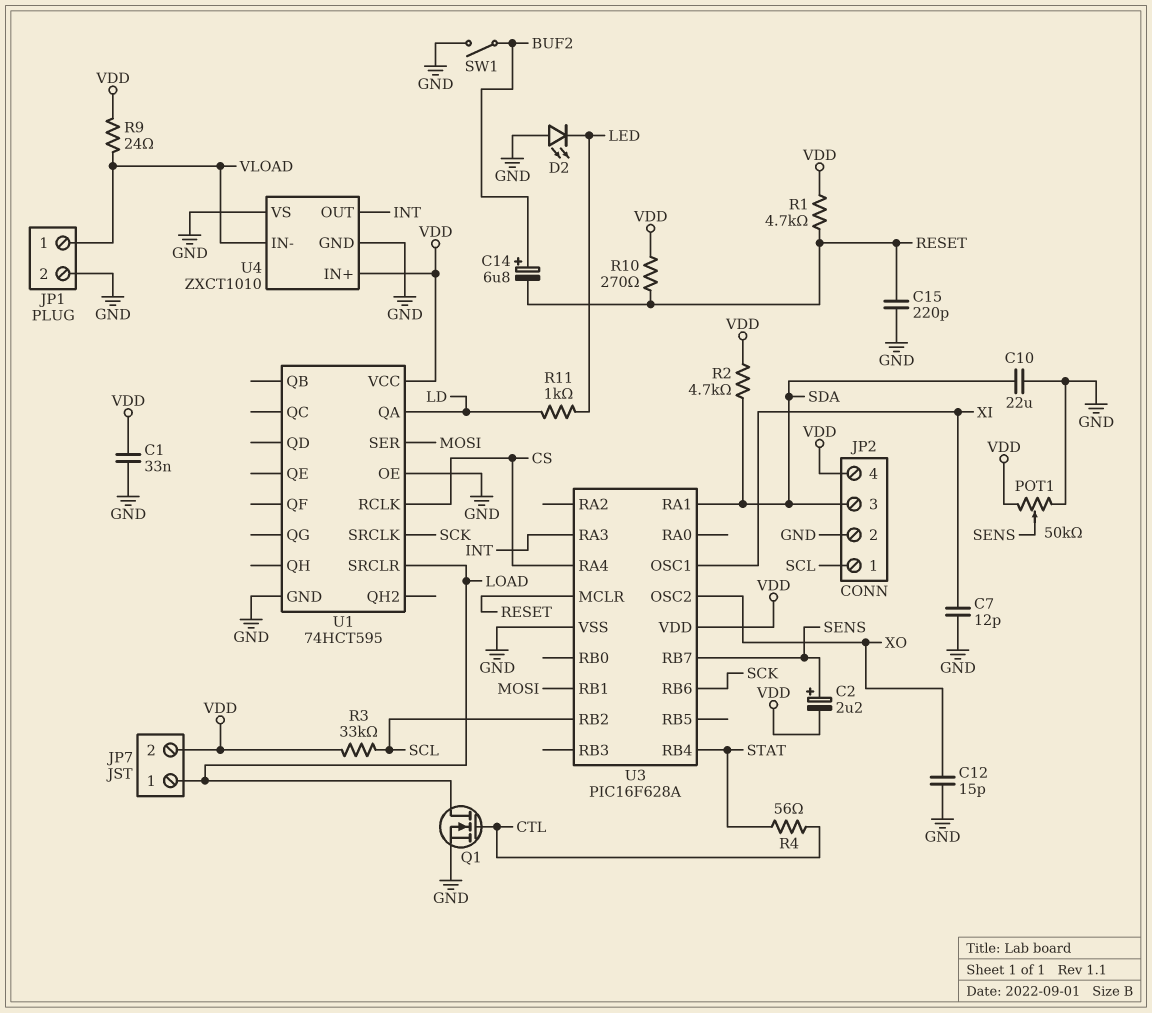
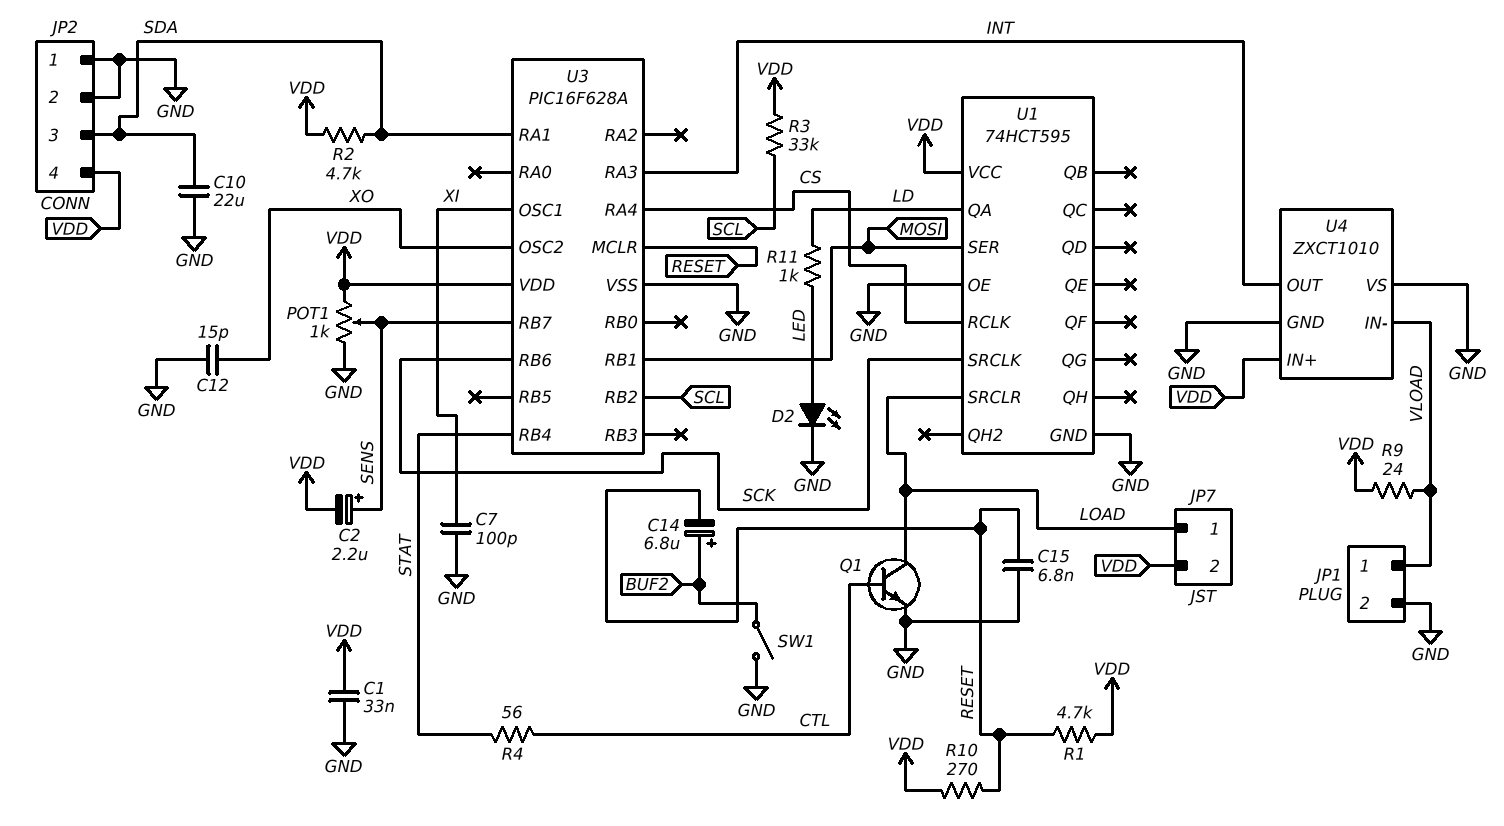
C7: 12pF (GND, XI) -> 100pF (GND, XI)
C15: 220pF (GND, RESET) -> 6.8nF (GND, RESET)
D2: LED (A GND, K LED) -> LED (A LED, K GND)
JP2 pin 1: SCL -> GND
POT1: 50k (GND, VDD, wiper SENS) -> 1k (GND, VDD, wiper SENS)
Q1: NMOS (G CTL, D LOAD, S GND) -> NPN (B CTL, C LOAD, E GND)

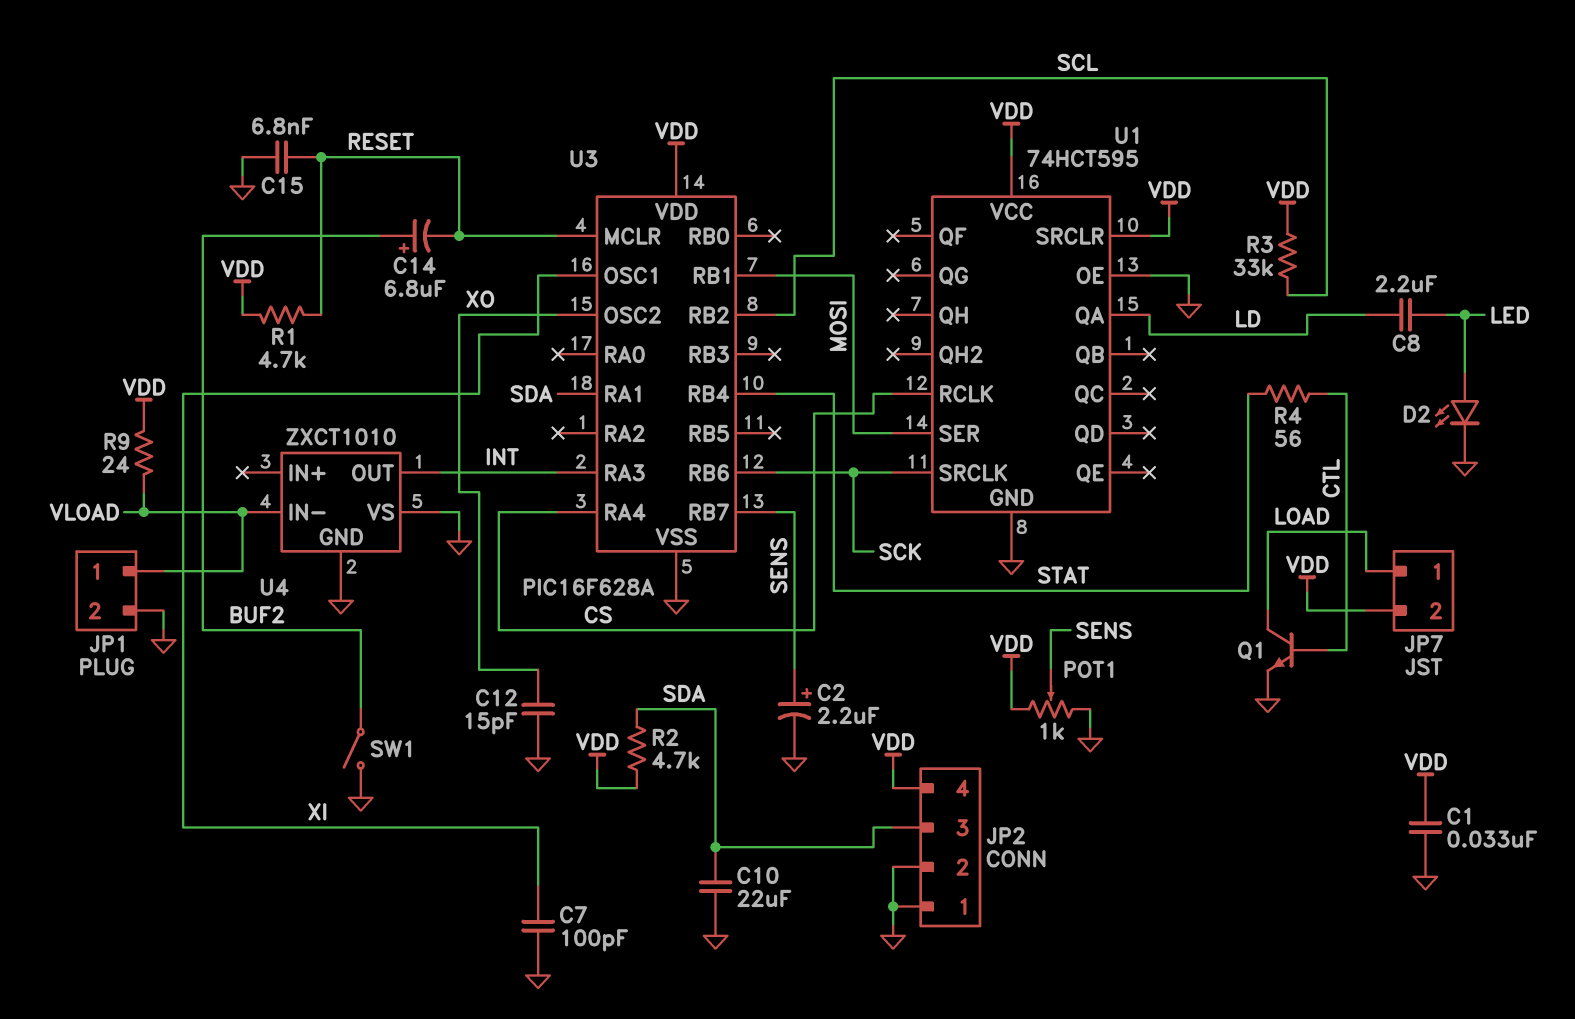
C2: 2.2uF (plus SENS, minus VDD) -> 2.2uF (plus SENS, minus GND)
C8: none -> 2.2uF (LD, LED)
R10: 270 (RESET, VDD) -> none
R11: 1k (LD, LED) -> none
U1 pin SRCLR: LOAD -> VDD
U4 pin IN+: VDD -> none

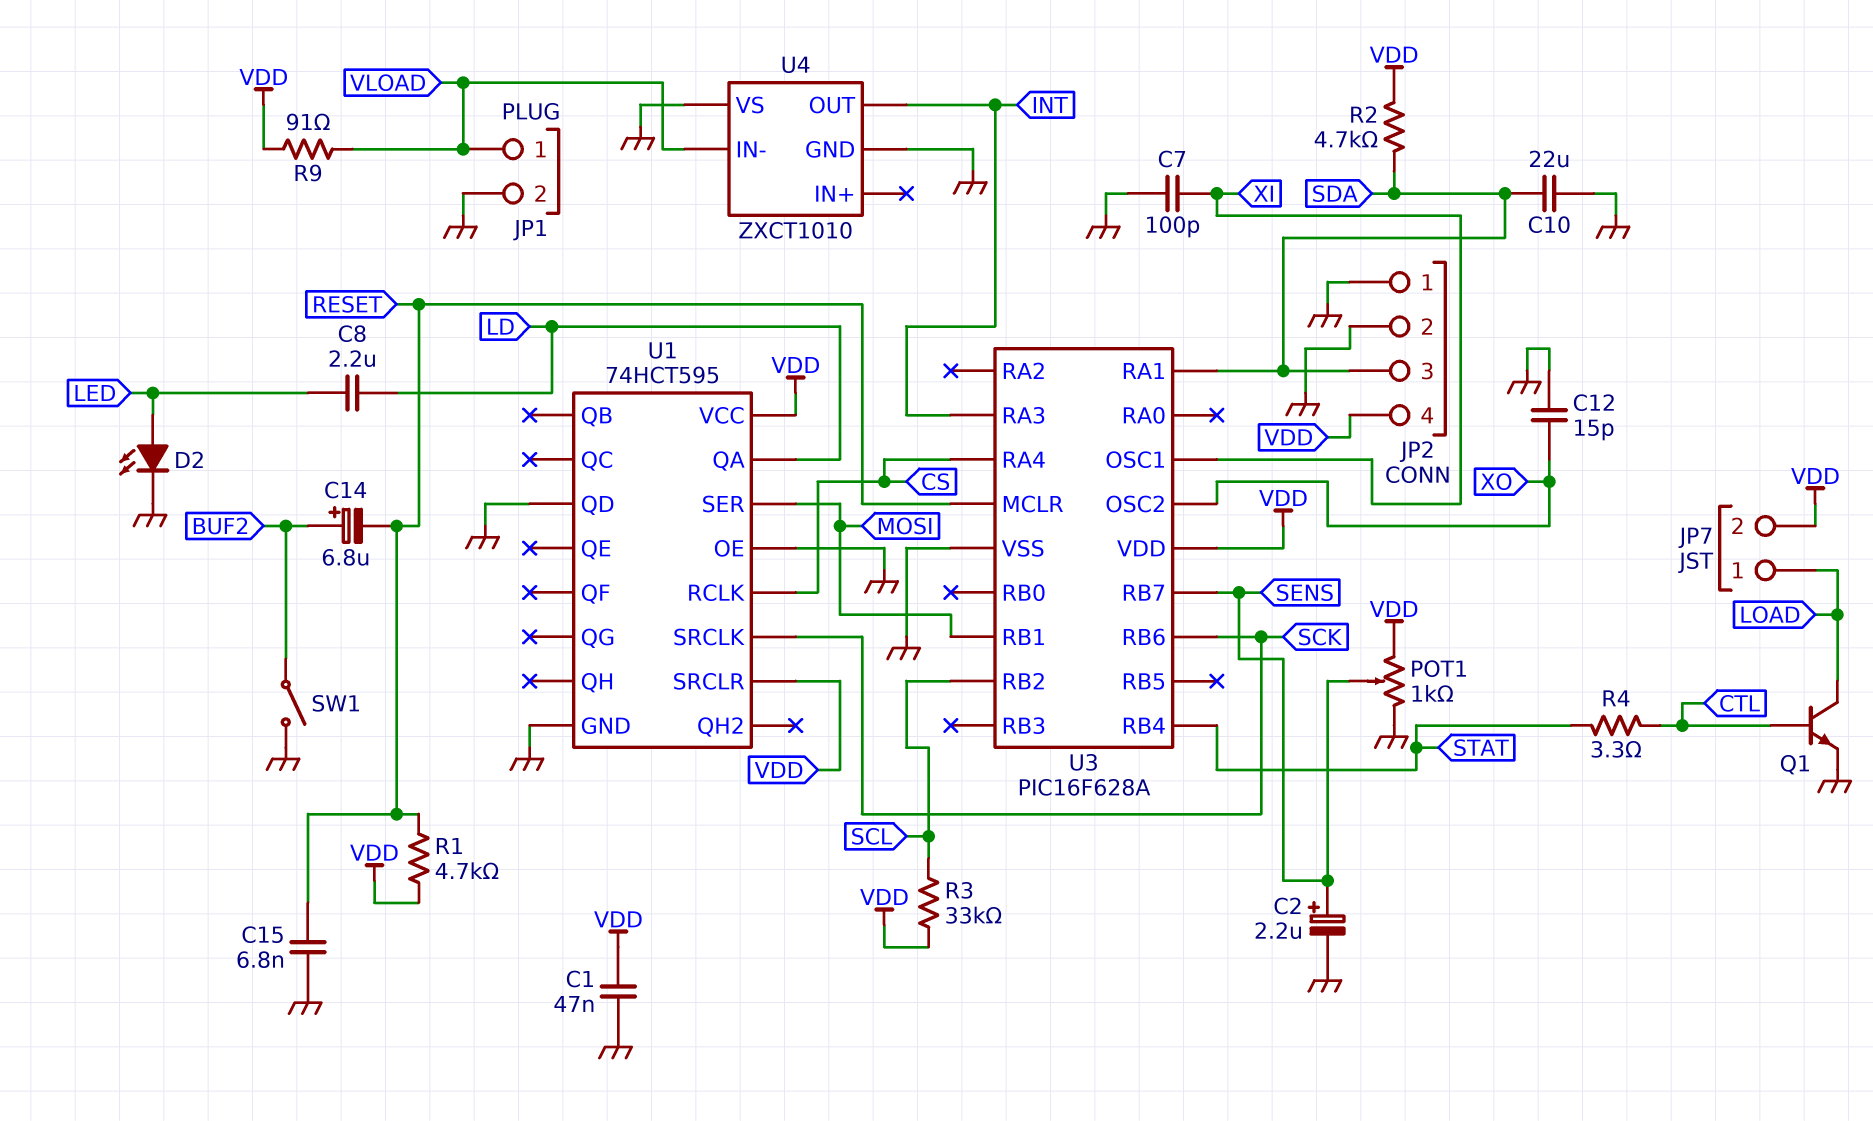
C1: 33nF (GND, VDD) -> 47nF (GND, VDD)
R4: 56 (CTL, STAT) -> 3.3 (CTL, STAT)
R9: 24 (VDD, VLOAD) -> 91 (VDD, VLOAD)
U1 pin QD: none -> GND

